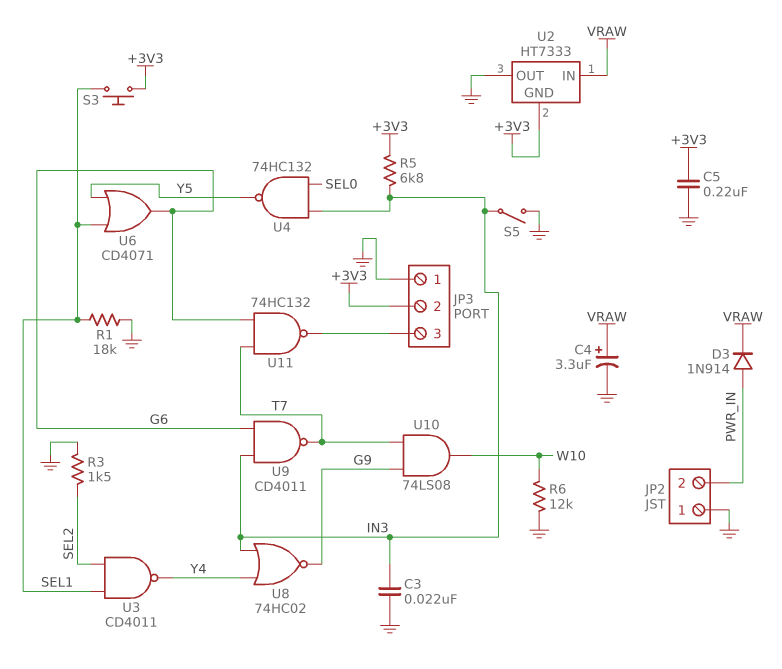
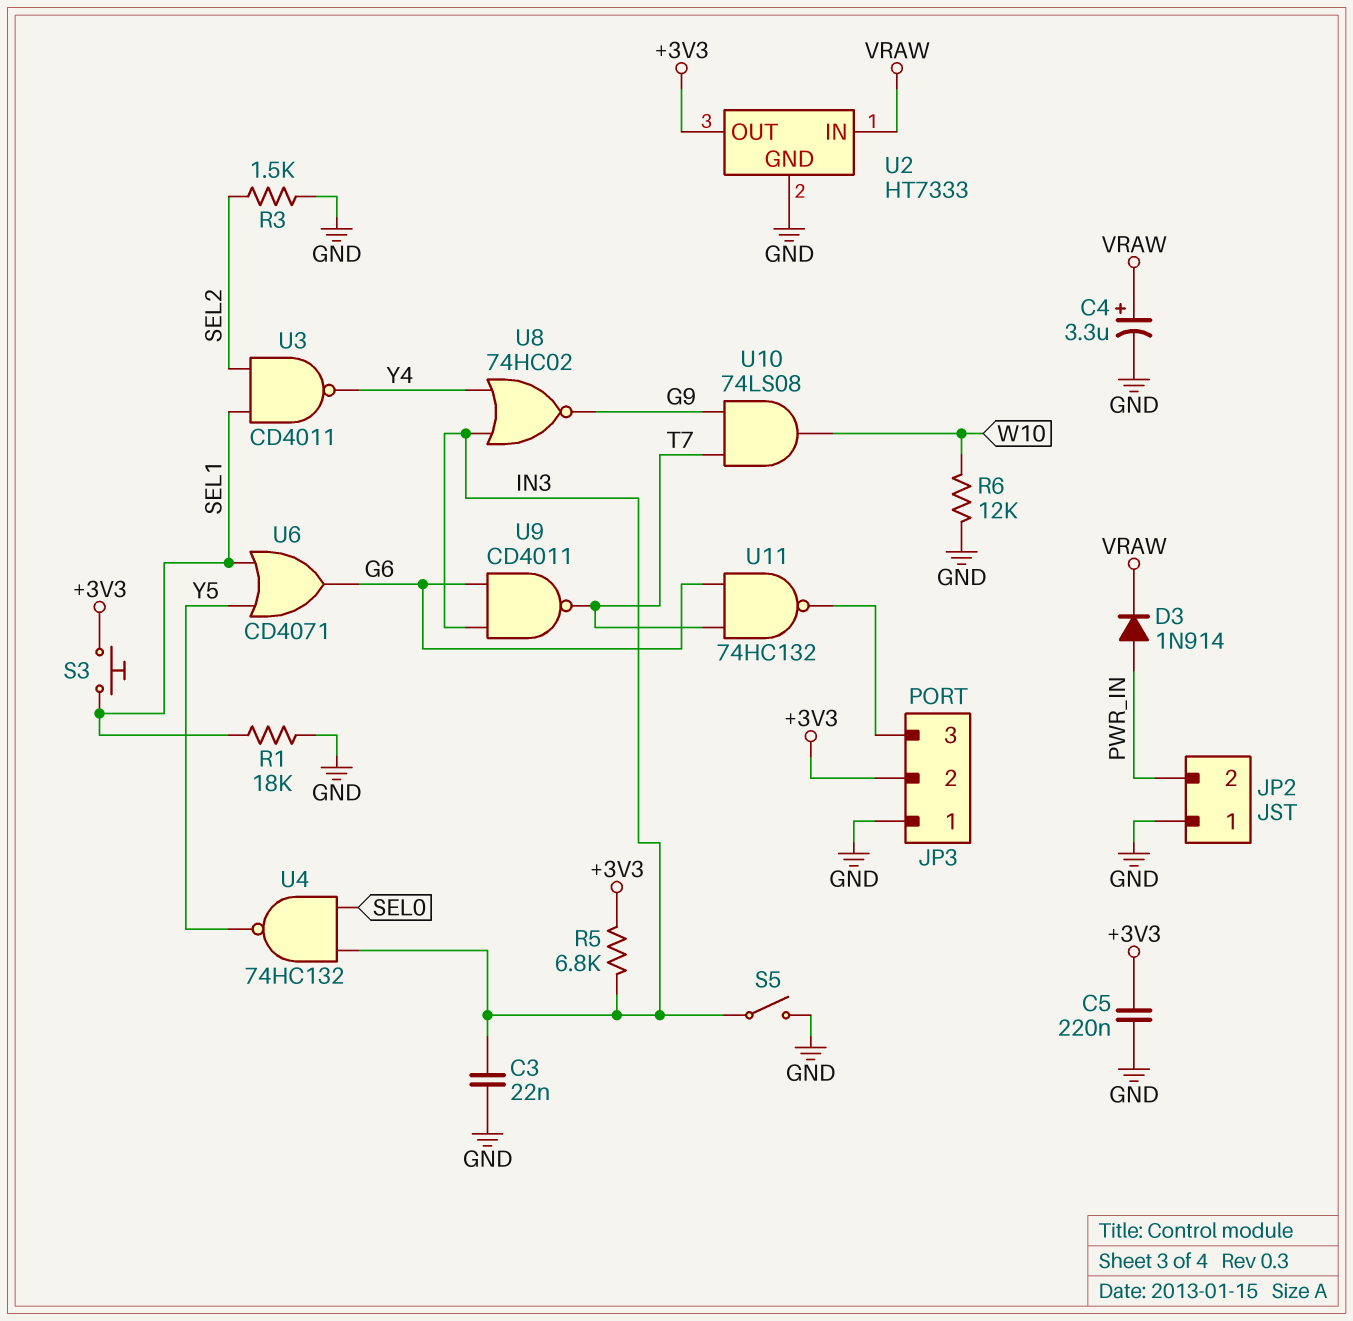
U2 pin GND: +3V3 -> GND
U2 pin OUT: GND -> +3V3

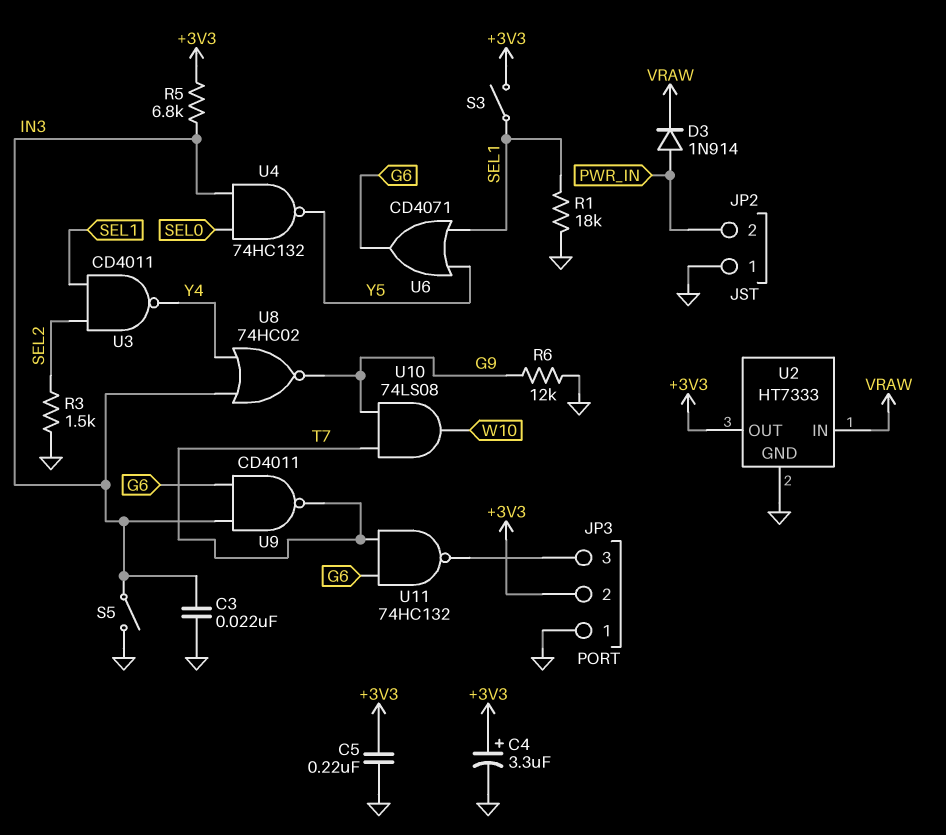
C4: 3.3uF (plus VRAW, minus GND) -> 3.3uF (plus +3V3, minus GND)
R6: 12k (GND, W10) -> 12k (G9, GND)
S3: button (+3V3, SEL1) -> switch (+3V3, SEL1)

